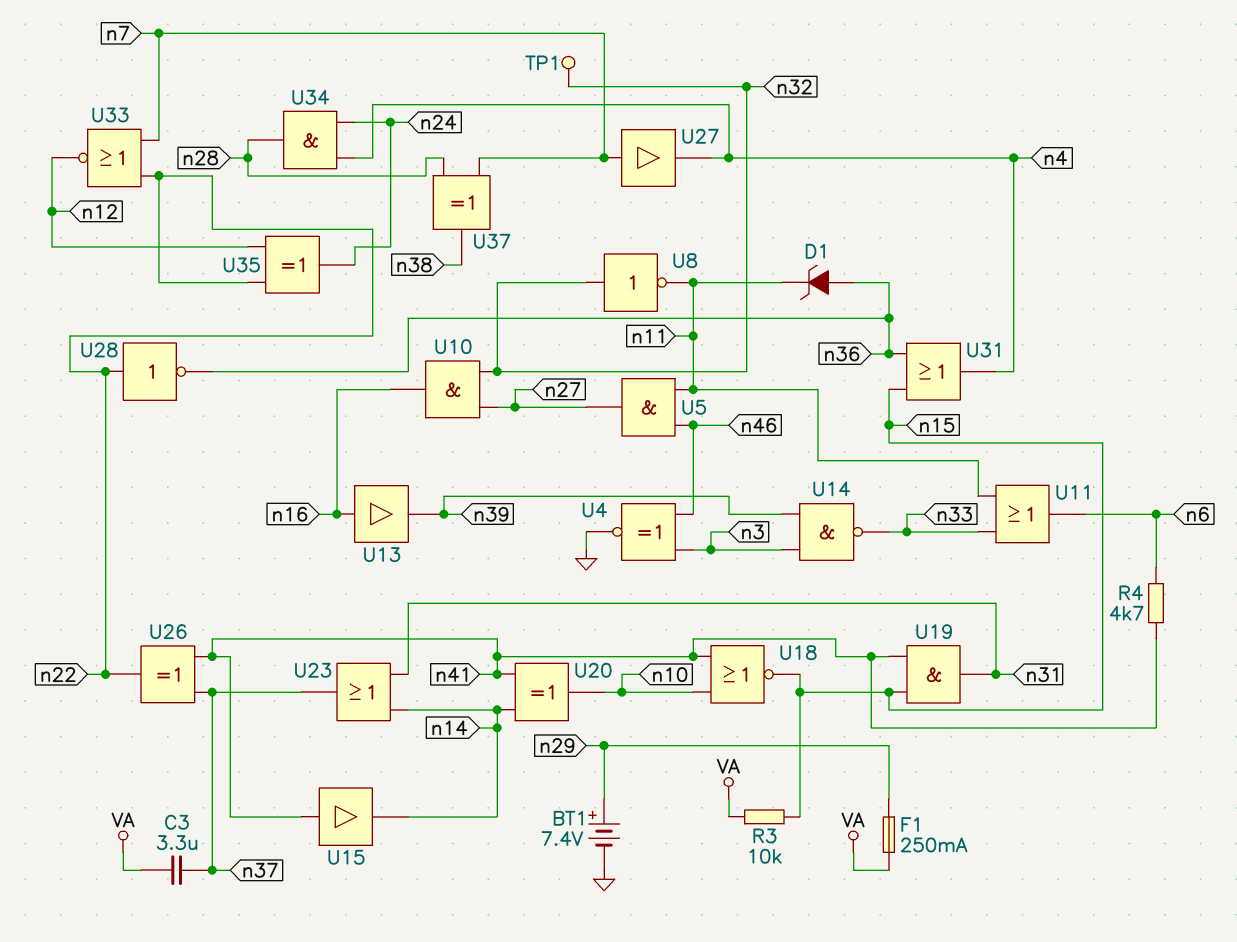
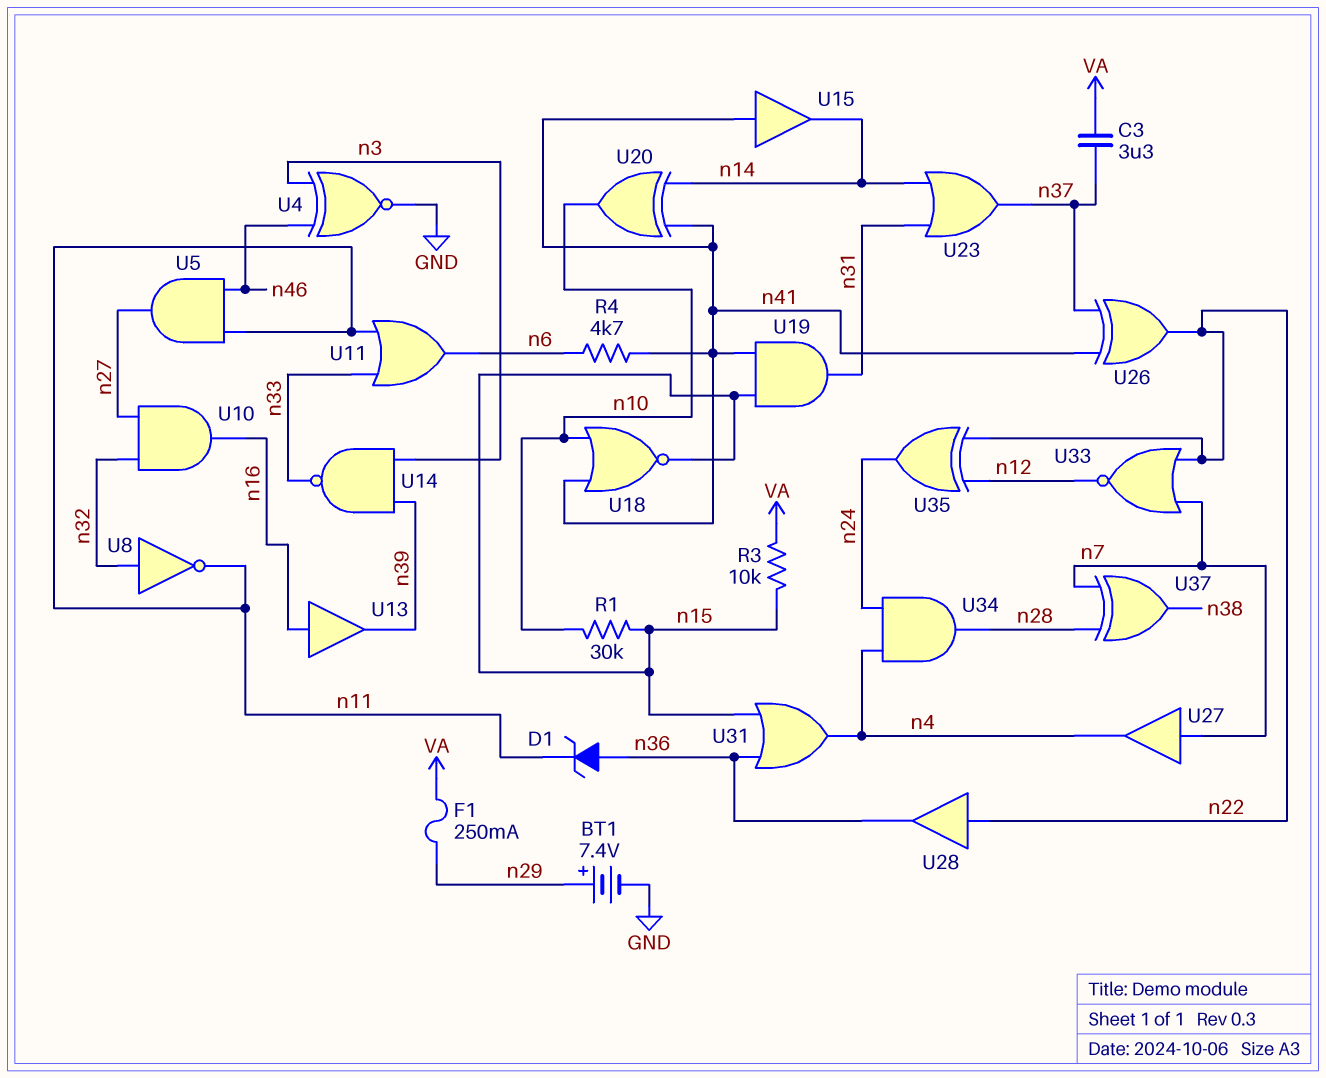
R1: none -> 30k (n10, n15)
TP1: test point (n32) -> none
U28: NOT (in n22, out n36) -> buffer (in n22, out n36)

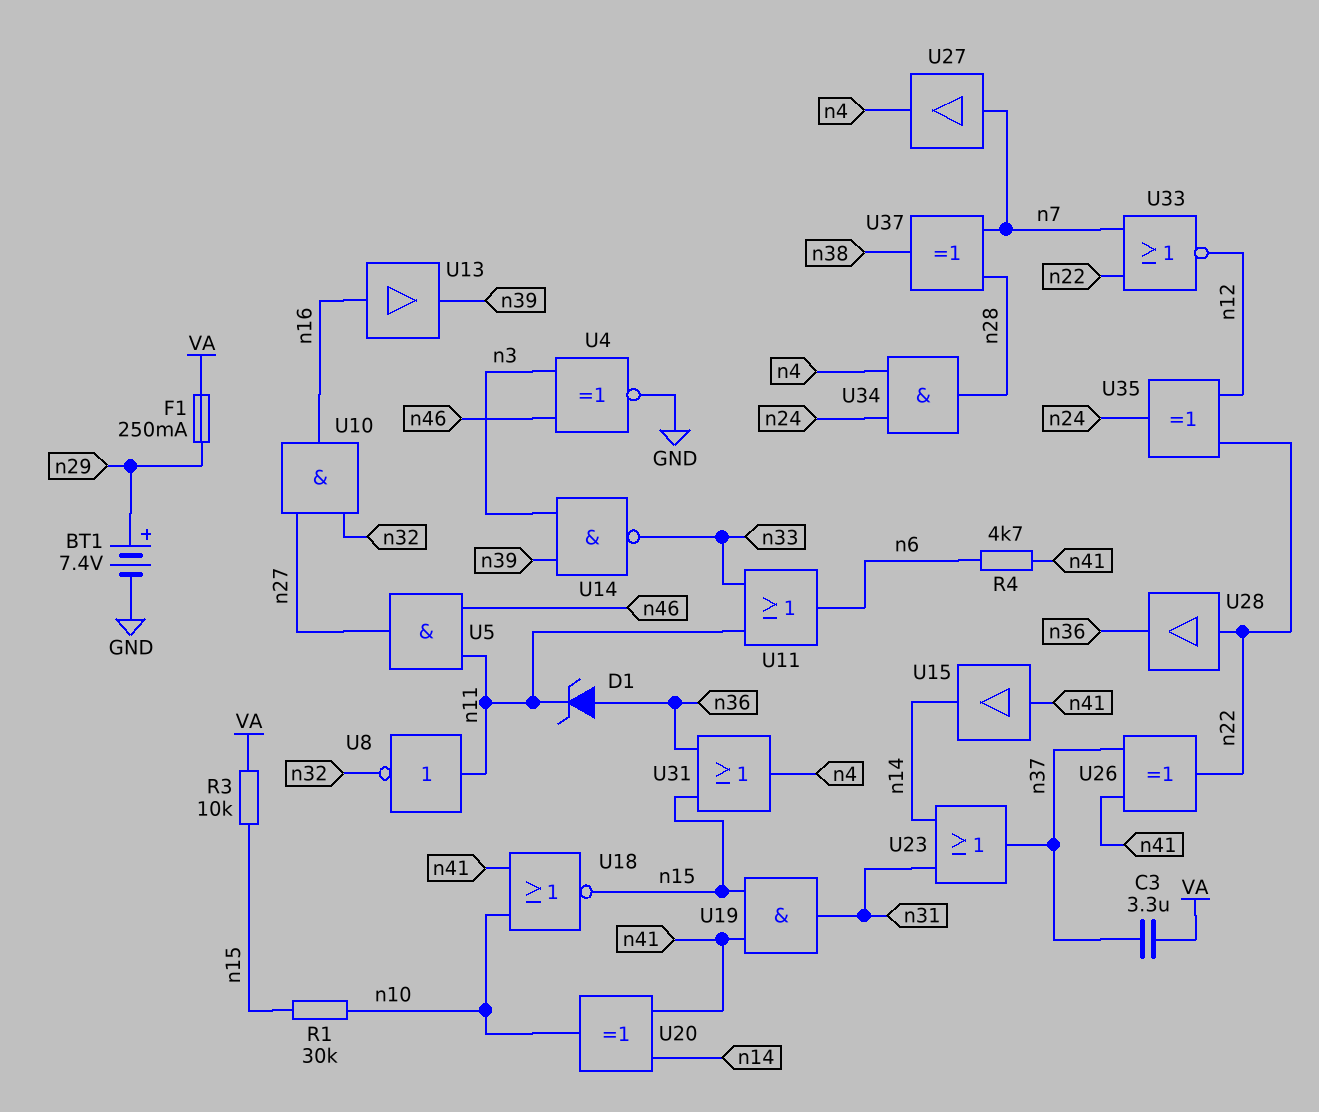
U8: NOT (in n32, out n11) -> NOT (in n11, out n32)

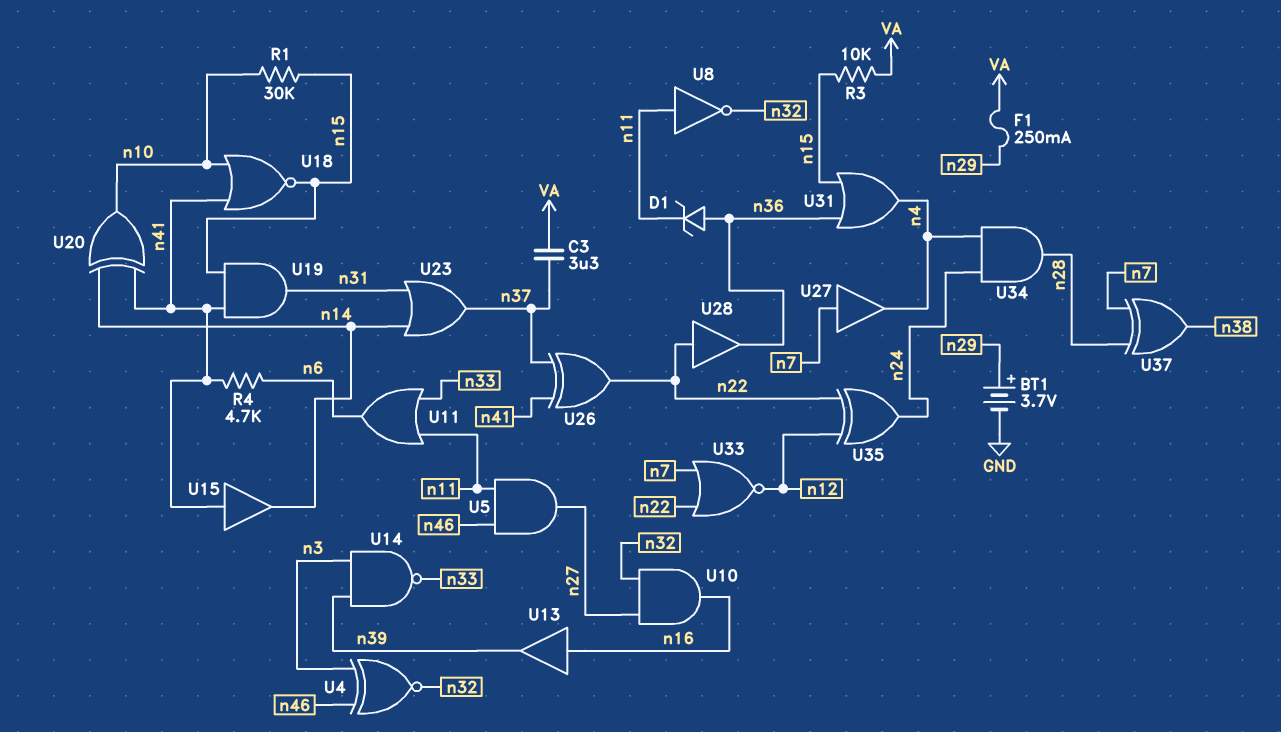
BT1: 7.4V (plus n29, minus GND) -> 3.7V (plus n29, minus GND)
U4: XNOR (in n3, in n46, out GND) -> XNOR (in n3, in n46, out n32)

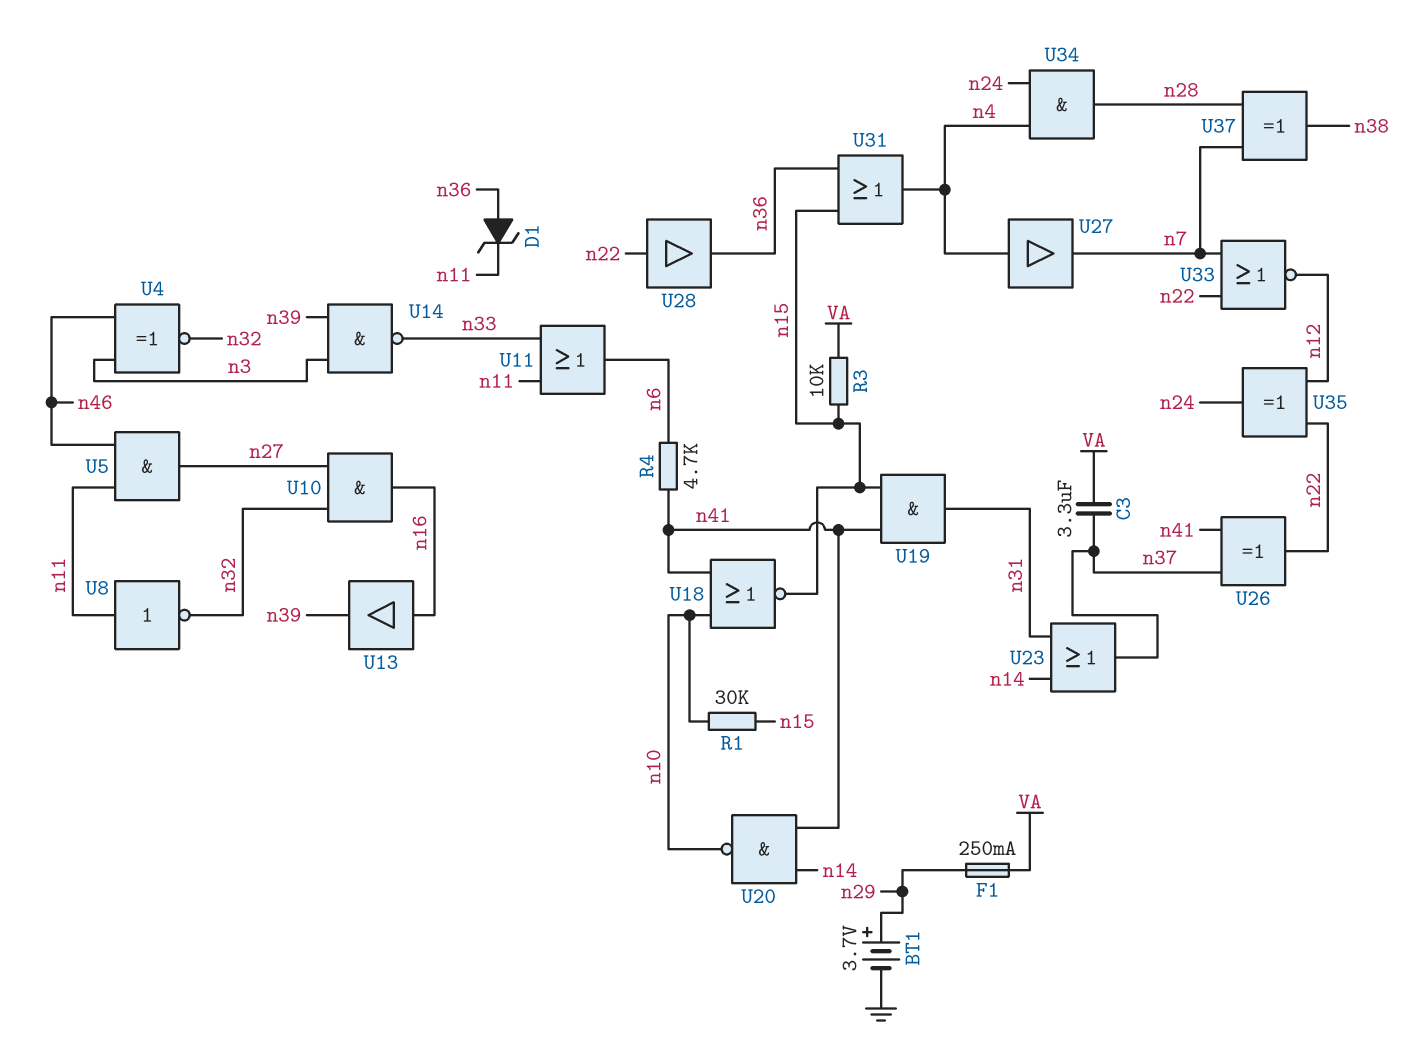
U15: buffer (in n41, out n14) -> none
U20: XOR (in n14, in n41, out n10) -> NAND (in n14, in n41, out n10)
U27: buffer (in n7, out n4) -> buffer (in n4, out n7)

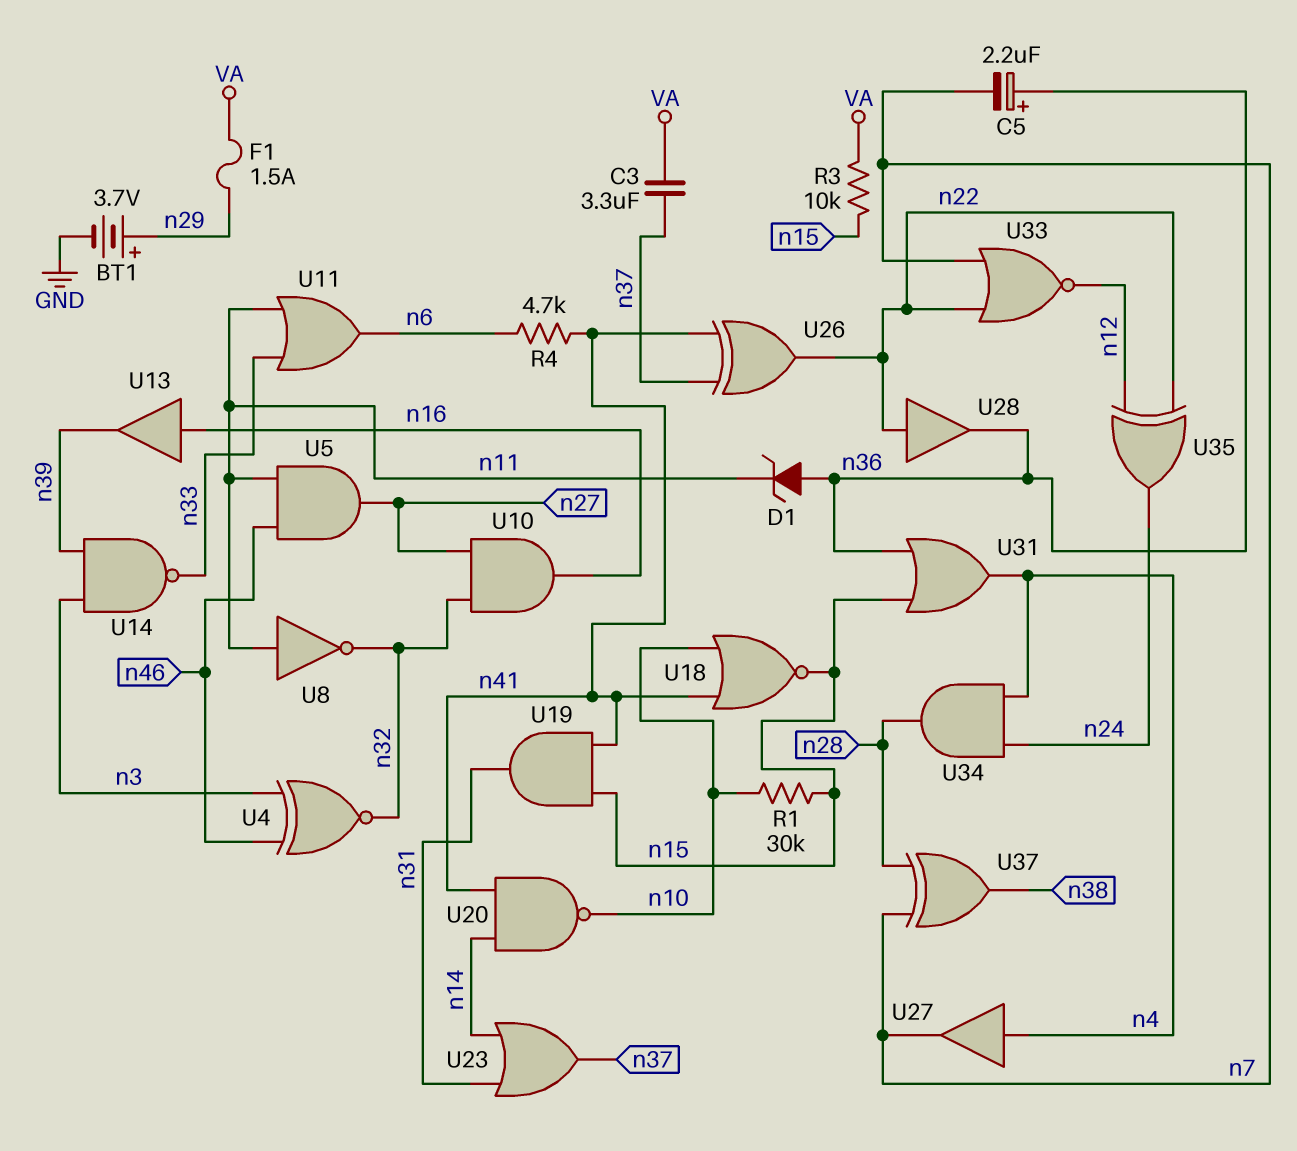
C5: none -> 2.2uF (plus n36, minus n7)
F1: 250mA (VA, n29) -> 1.5A (VA, n29)

